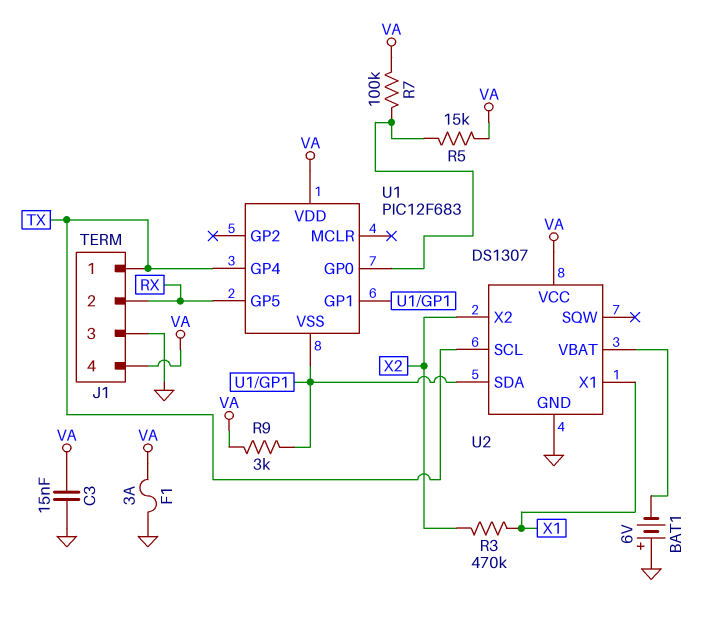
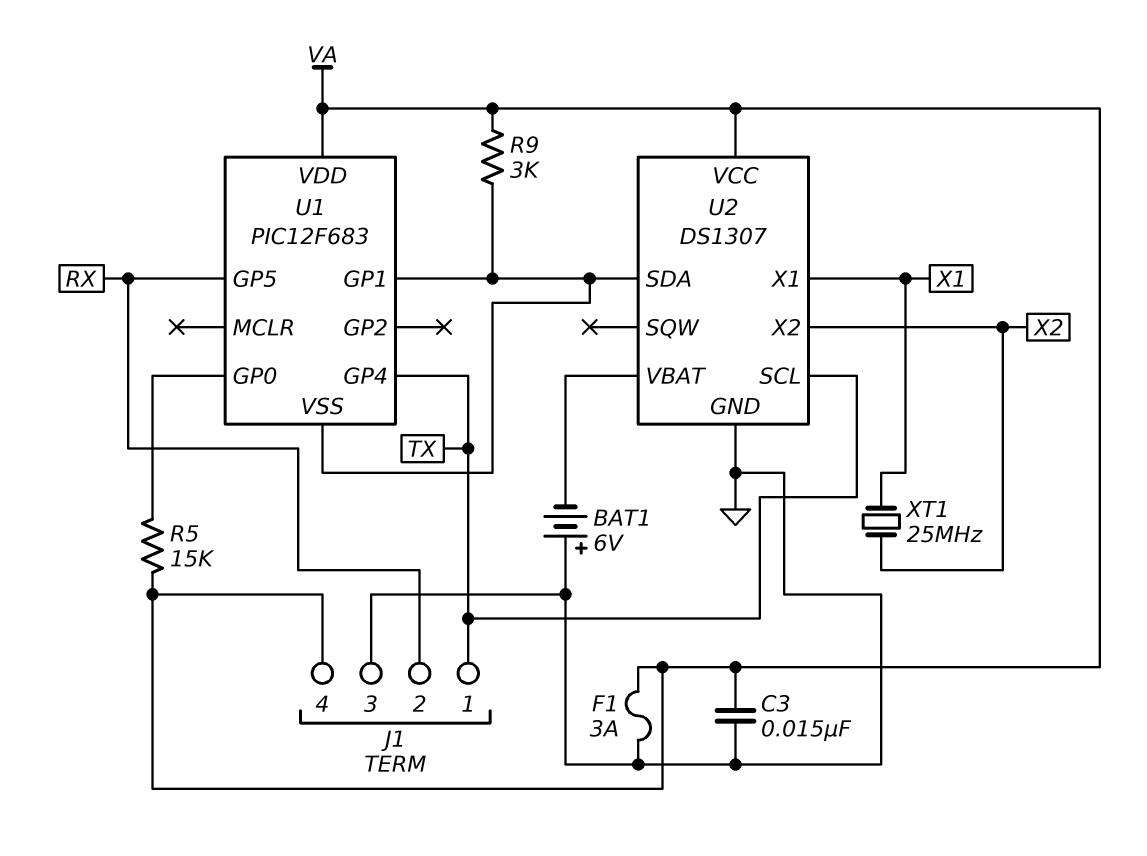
R3: 470k (X1, X2) -> none
R7: 100k (U1/GP0, VA) -> none
XT1: none -> 25MHz (X1, X2)

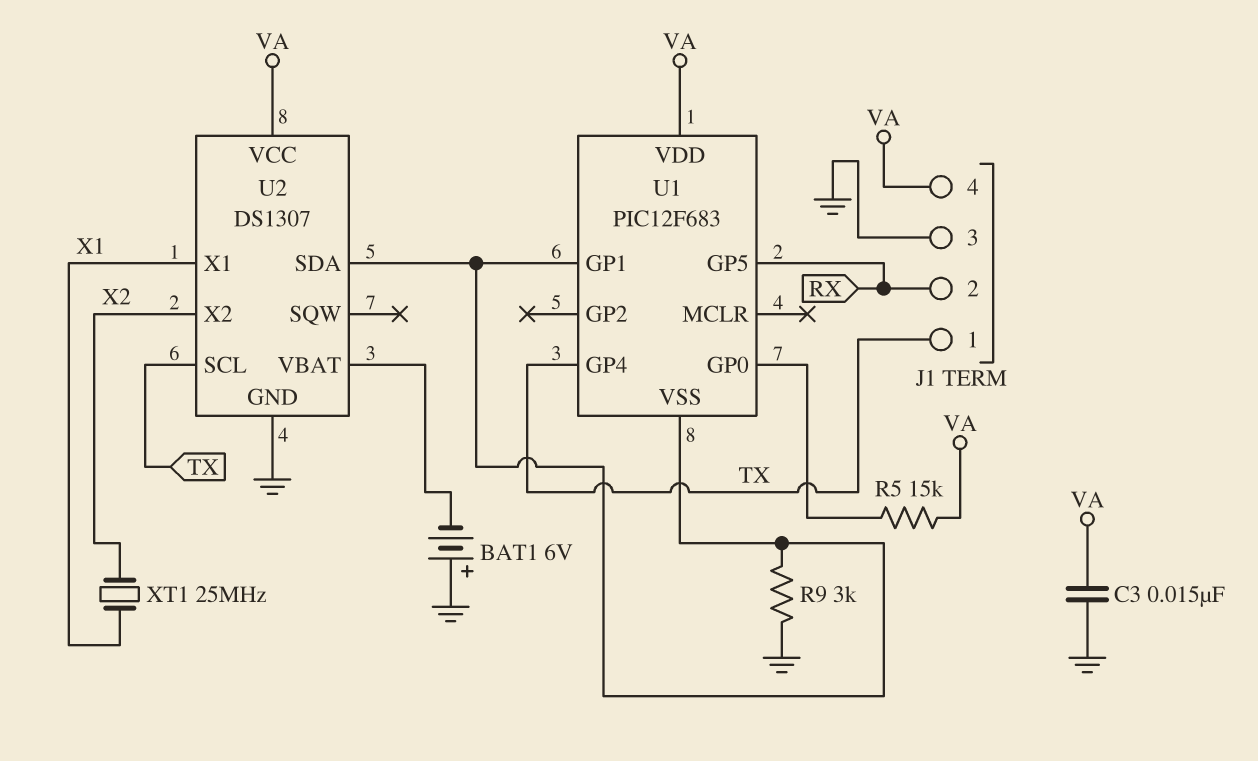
F1: 3A (GND, VA) -> none
R9: 3k (U1/GP1, VA) -> 3k (GND, U1/GP1)

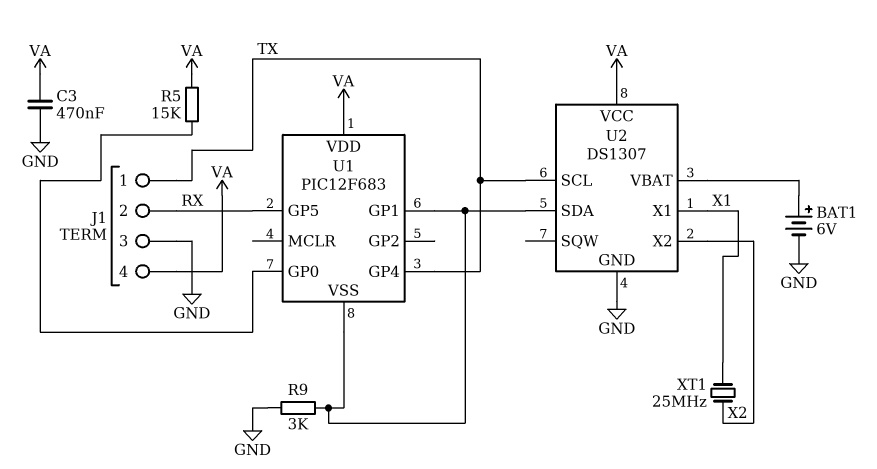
BAT1: 6V (plus GND, minus U2/VBAT) -> 6V (plus U2/VBAT, minus GND)
C3: 15nF (GND, VA) -> 470nF (GND, VA)

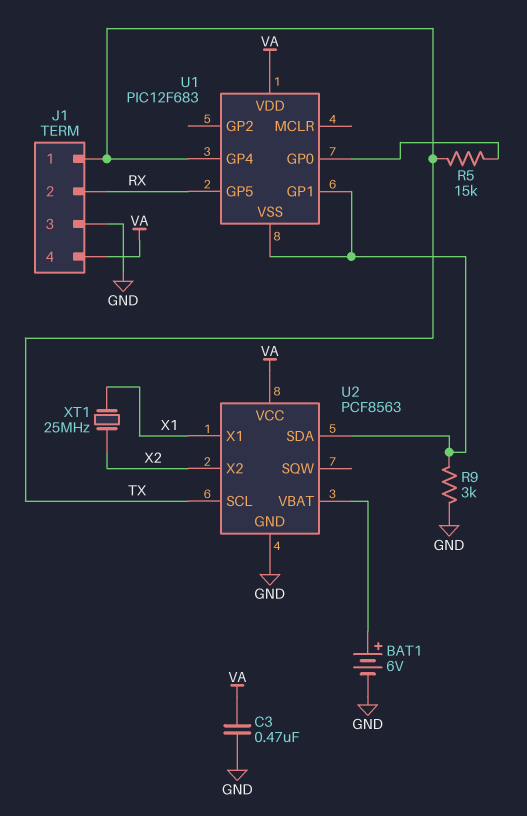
R5: 15k (U1/GP0, VA) -> 15k (TX, U1/GP0)
U2: DS1307 -> PCF8563

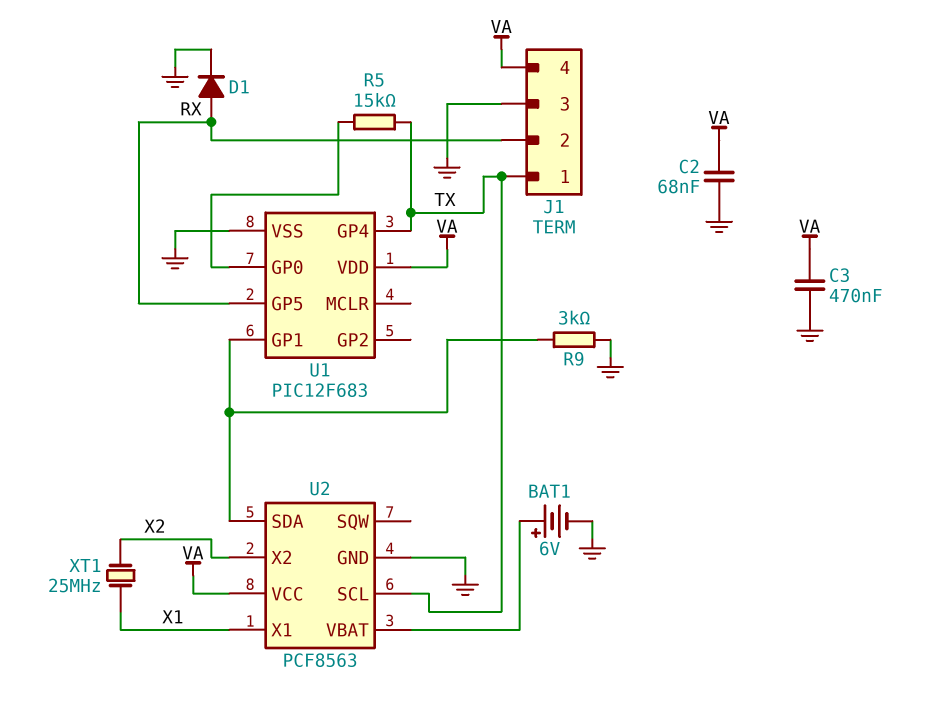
C2: none -> 68nF (GND, VA)
D1: none -> diode (A RX, K GND)
U1 pin VSS: U1/GP1 -> GND

